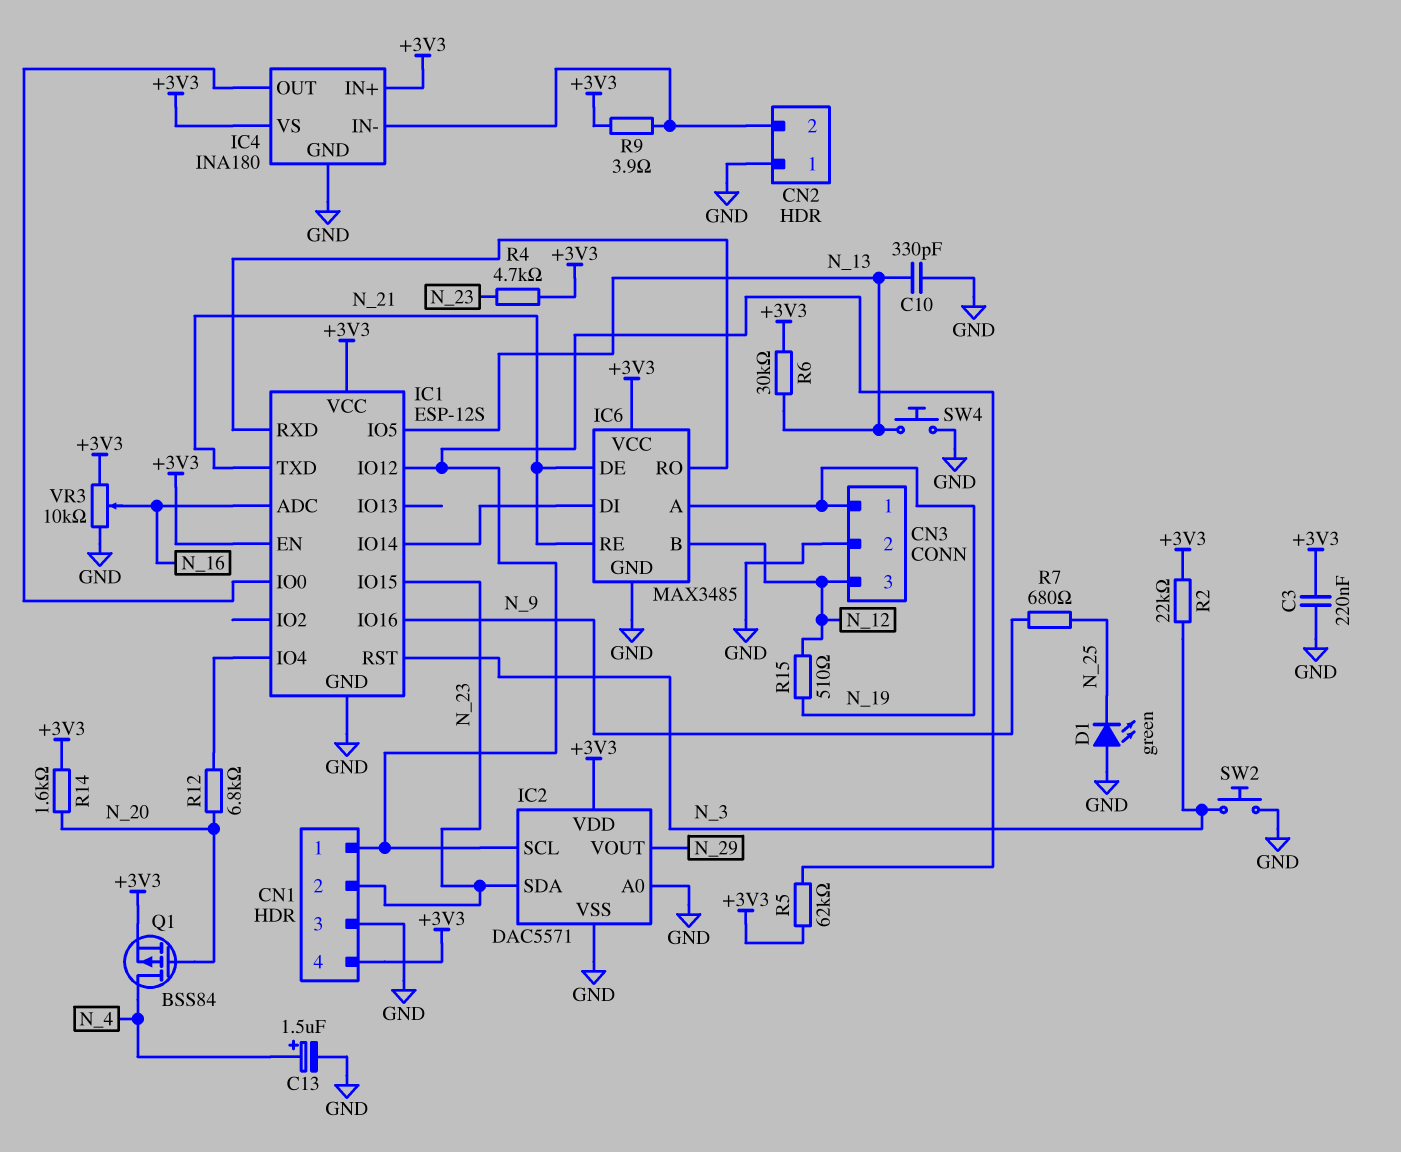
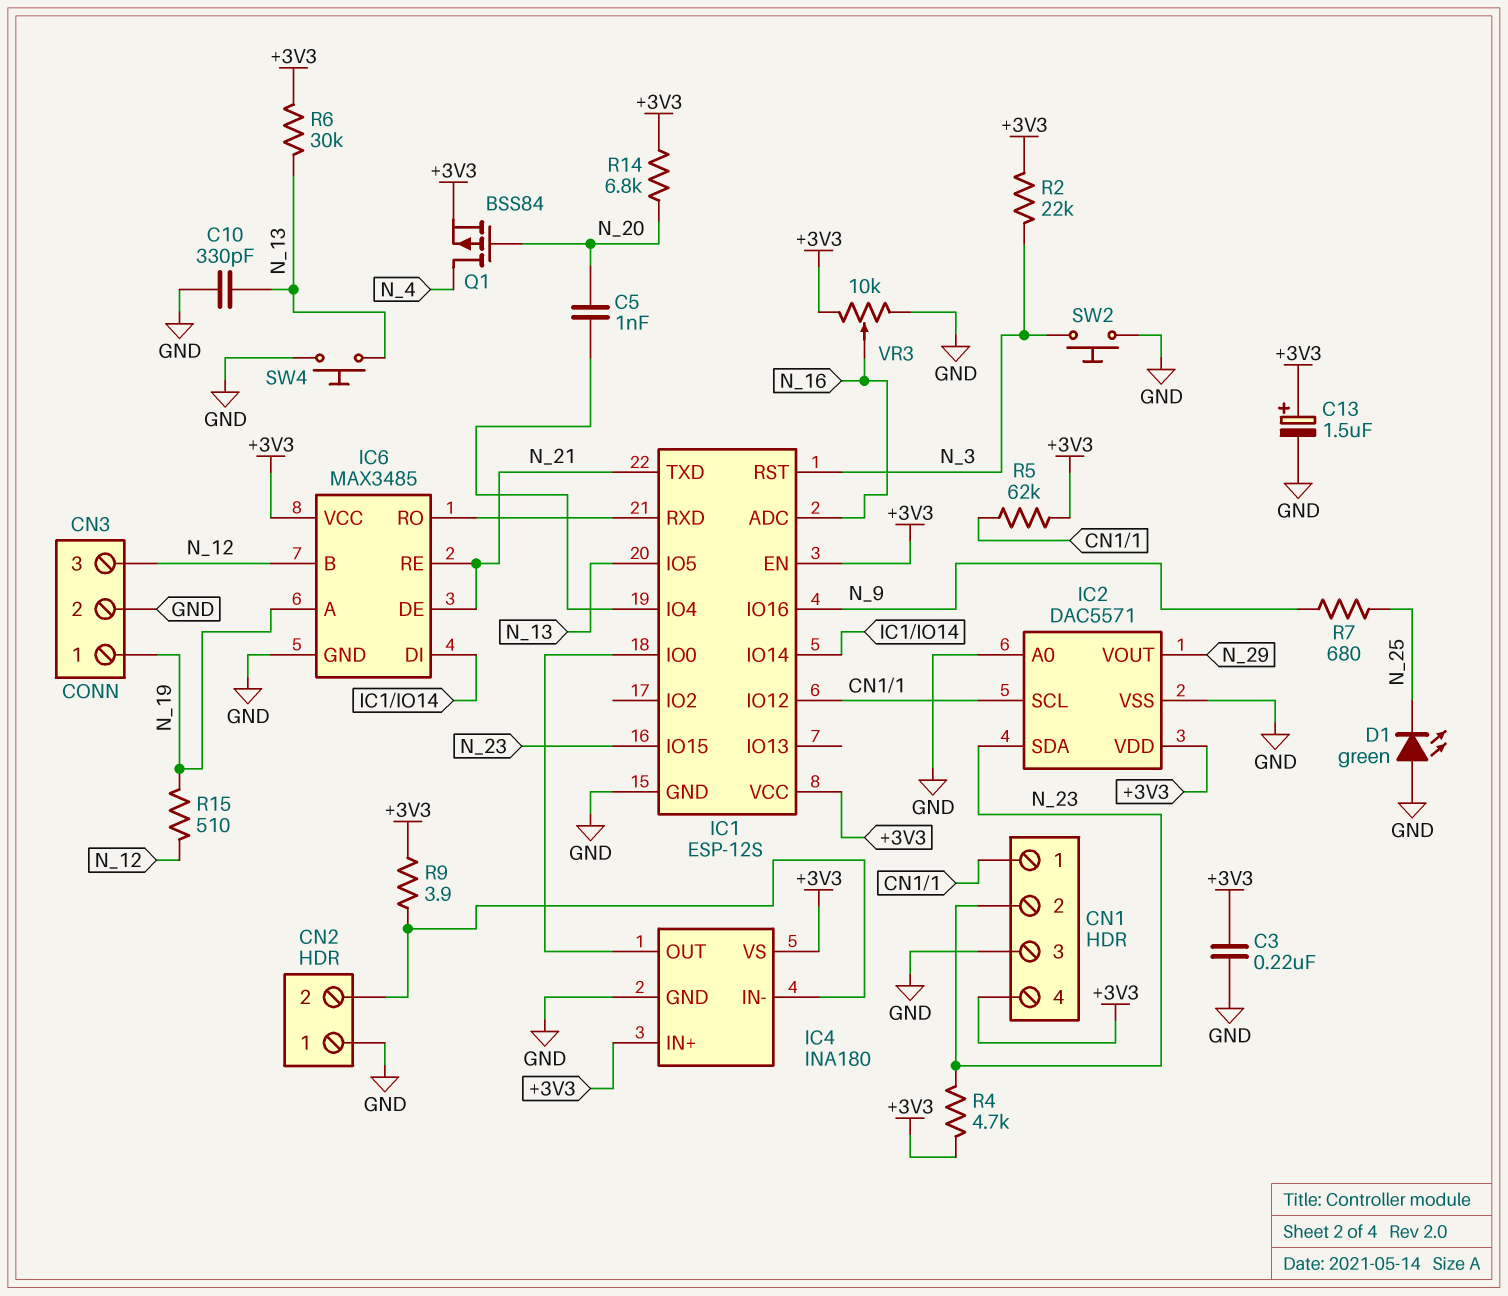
C5: none -> 1nF (IC1/IO4, N_20)
C13: 1.5uF (plus N_4, minus GND) -> 1.5uF (plus +3V3, minus GND)
R12: 6.8k (IC1/IO4, N_20) -> none
R14: 1.6k (+3V3, N_20) -> 6.8k (+3V3, N_20)

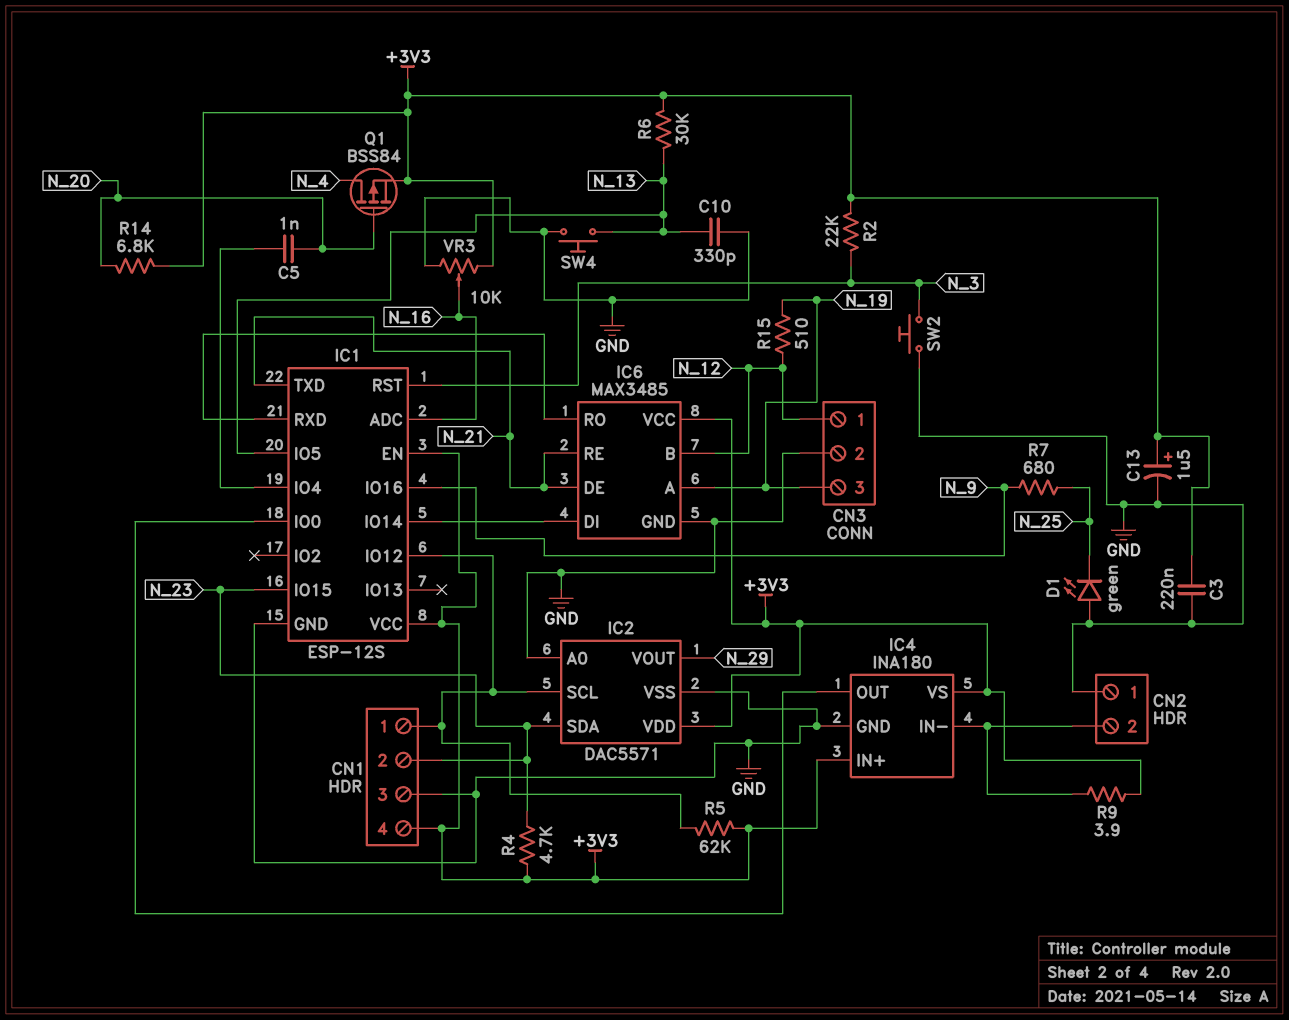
CN3 pin 1: N_19 -> N_12
CN3 pin 3: N_12 -> N_19

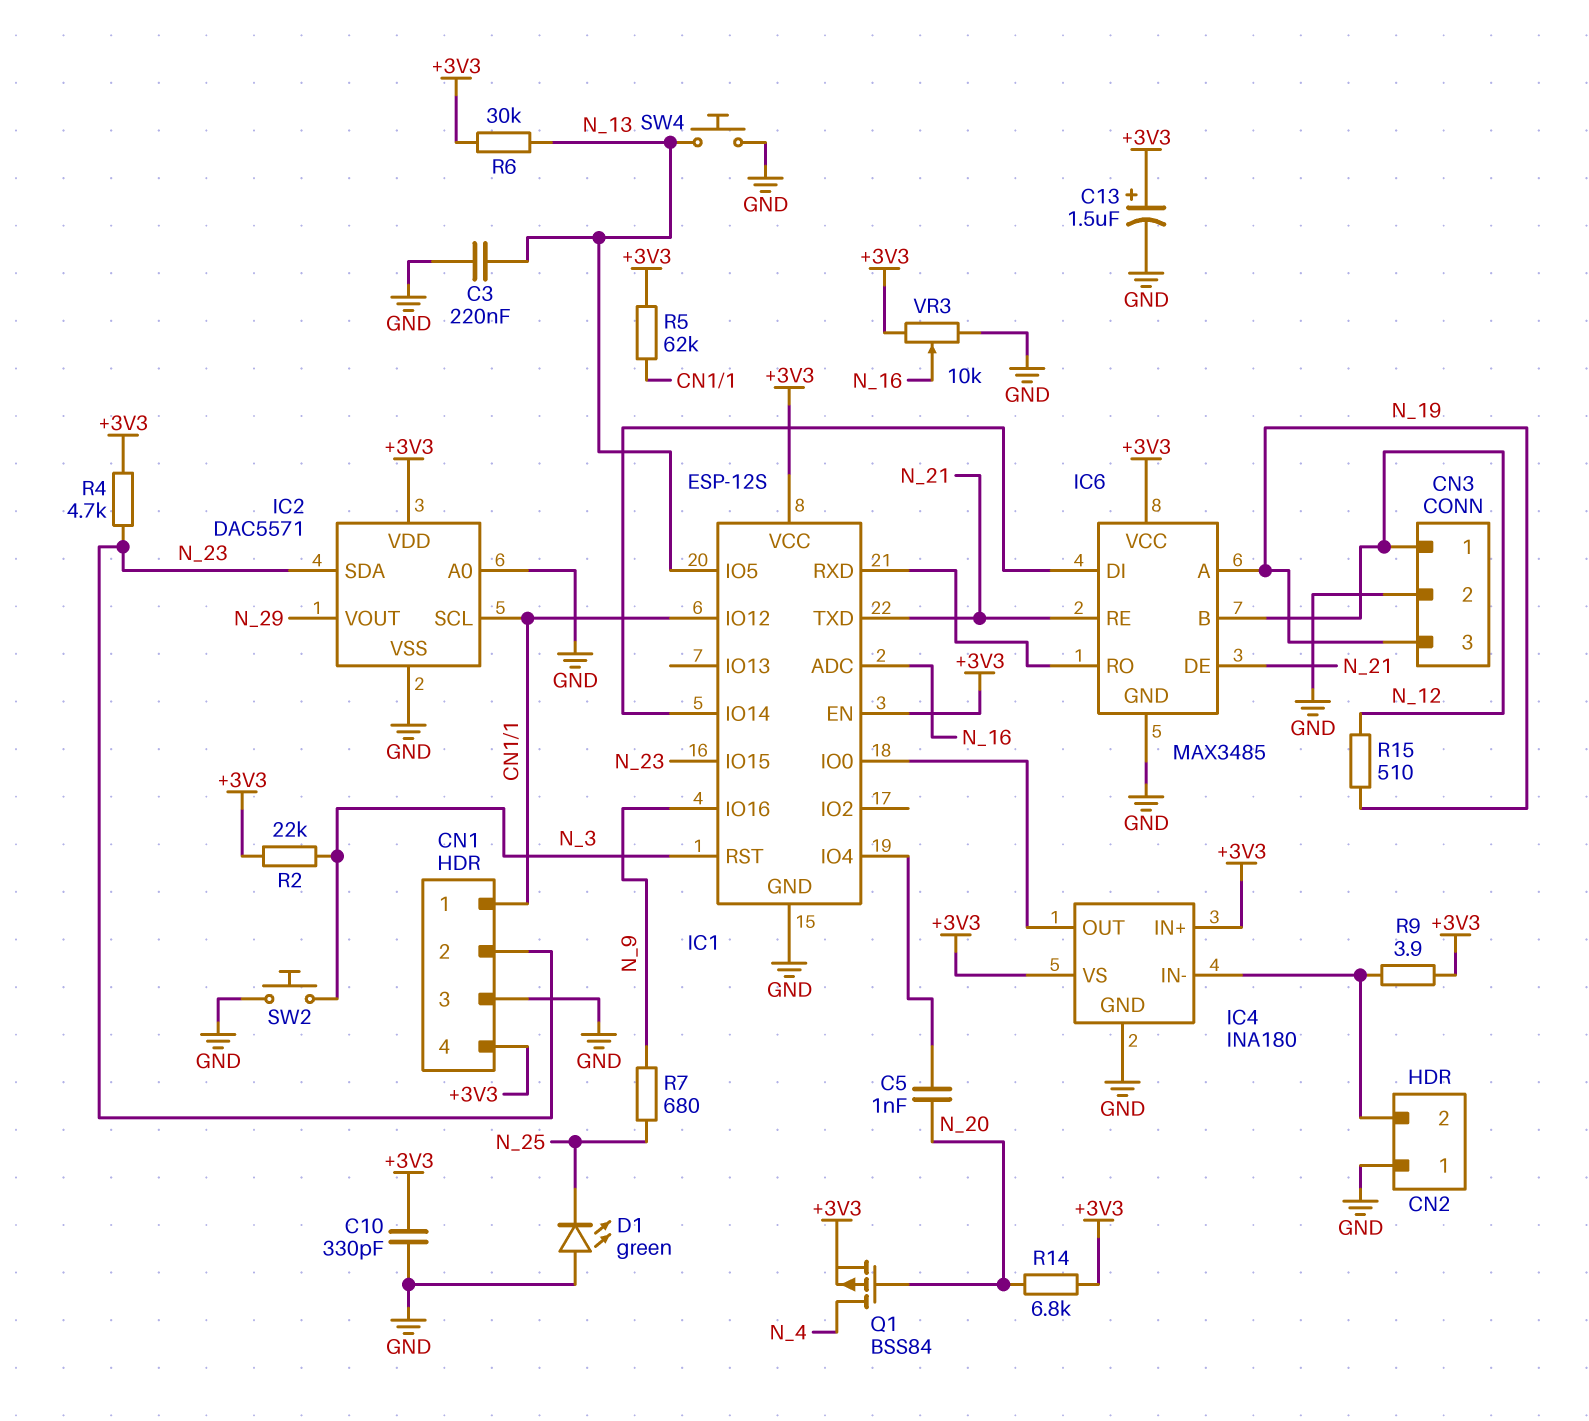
C3: 220nF (+3V3, GND) -> 220nF (GND, N_13)
C10: 330pF (GND, N_13) -> 330pF (+3V3, GND)

